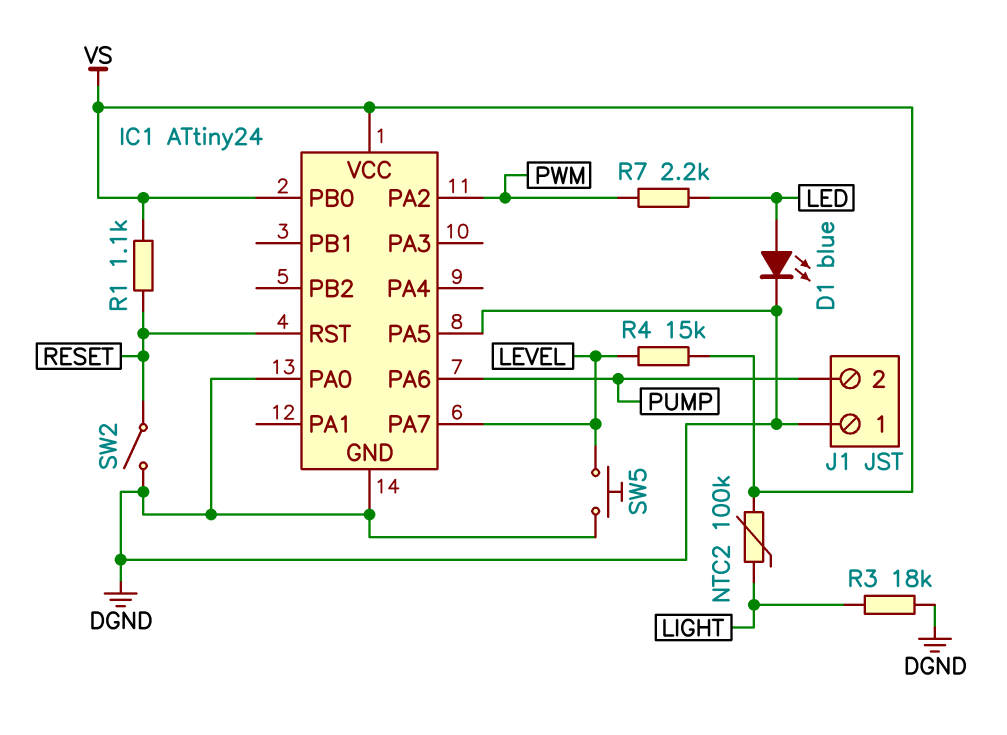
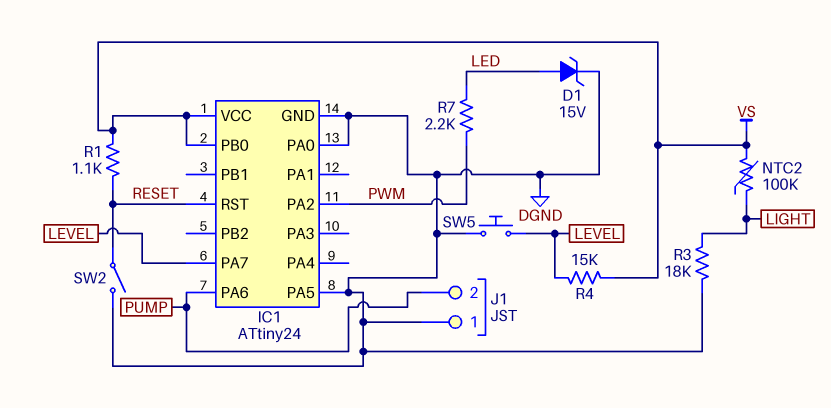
D1: LED blue (A LED, K DGND) -> zener 15V (A LED, K DGND)

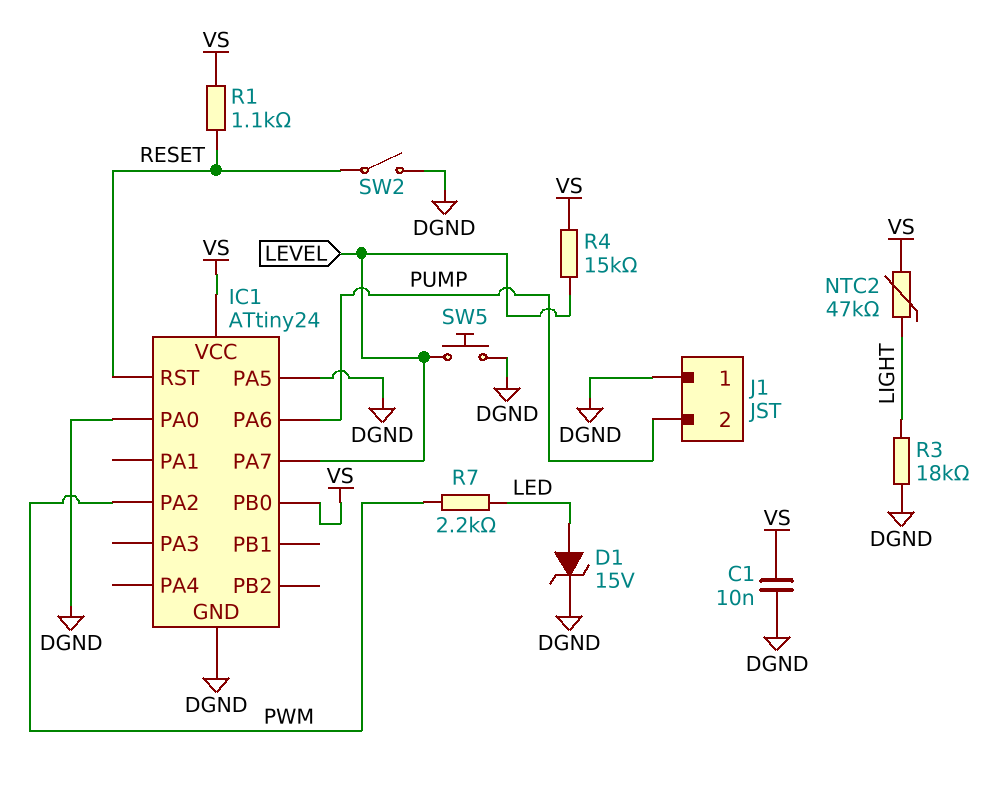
C1: none -> 10nF (DGND, VS)
NTC2: 100k (LIGHT, VS) -> 47k (LIGHT, VS)

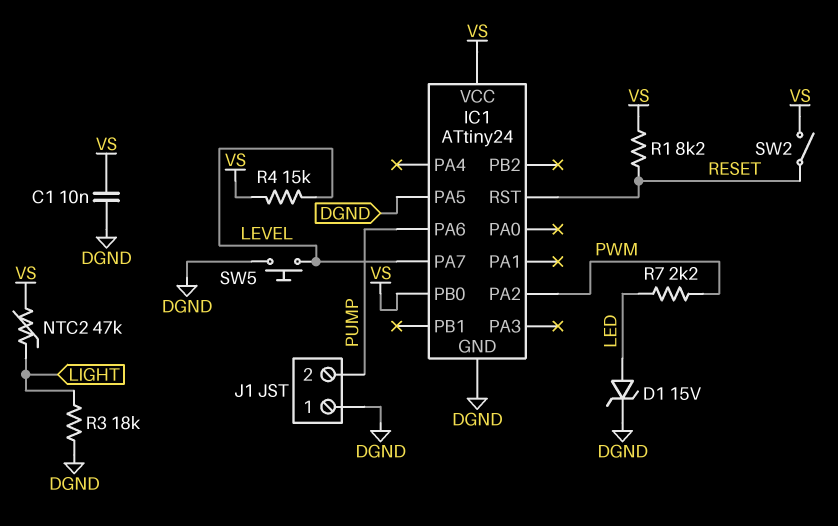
IC1 pin PA0: DGND -> none
R1: 1.1k (RESET, VS) -> 8.2k (RESET, VS)
SW2: switch (DGND, RESET) -> switch (RESET, VS)

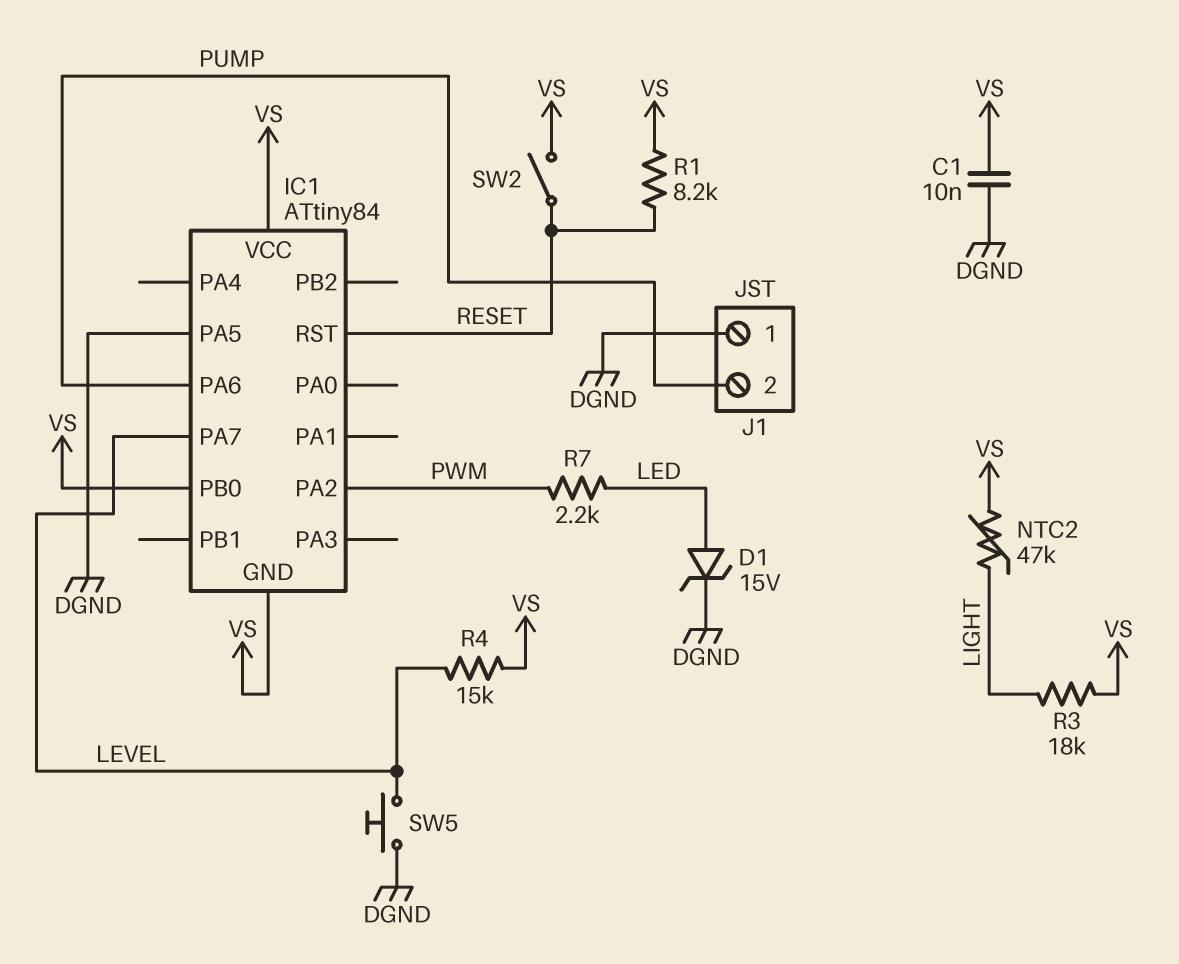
IC1: ATtiny24 -> ATtiny84
IC1 pin GND: DGND -> VS
R3: 18k (DGND, LIGHT) -> 18k (LIGHT, VS)

